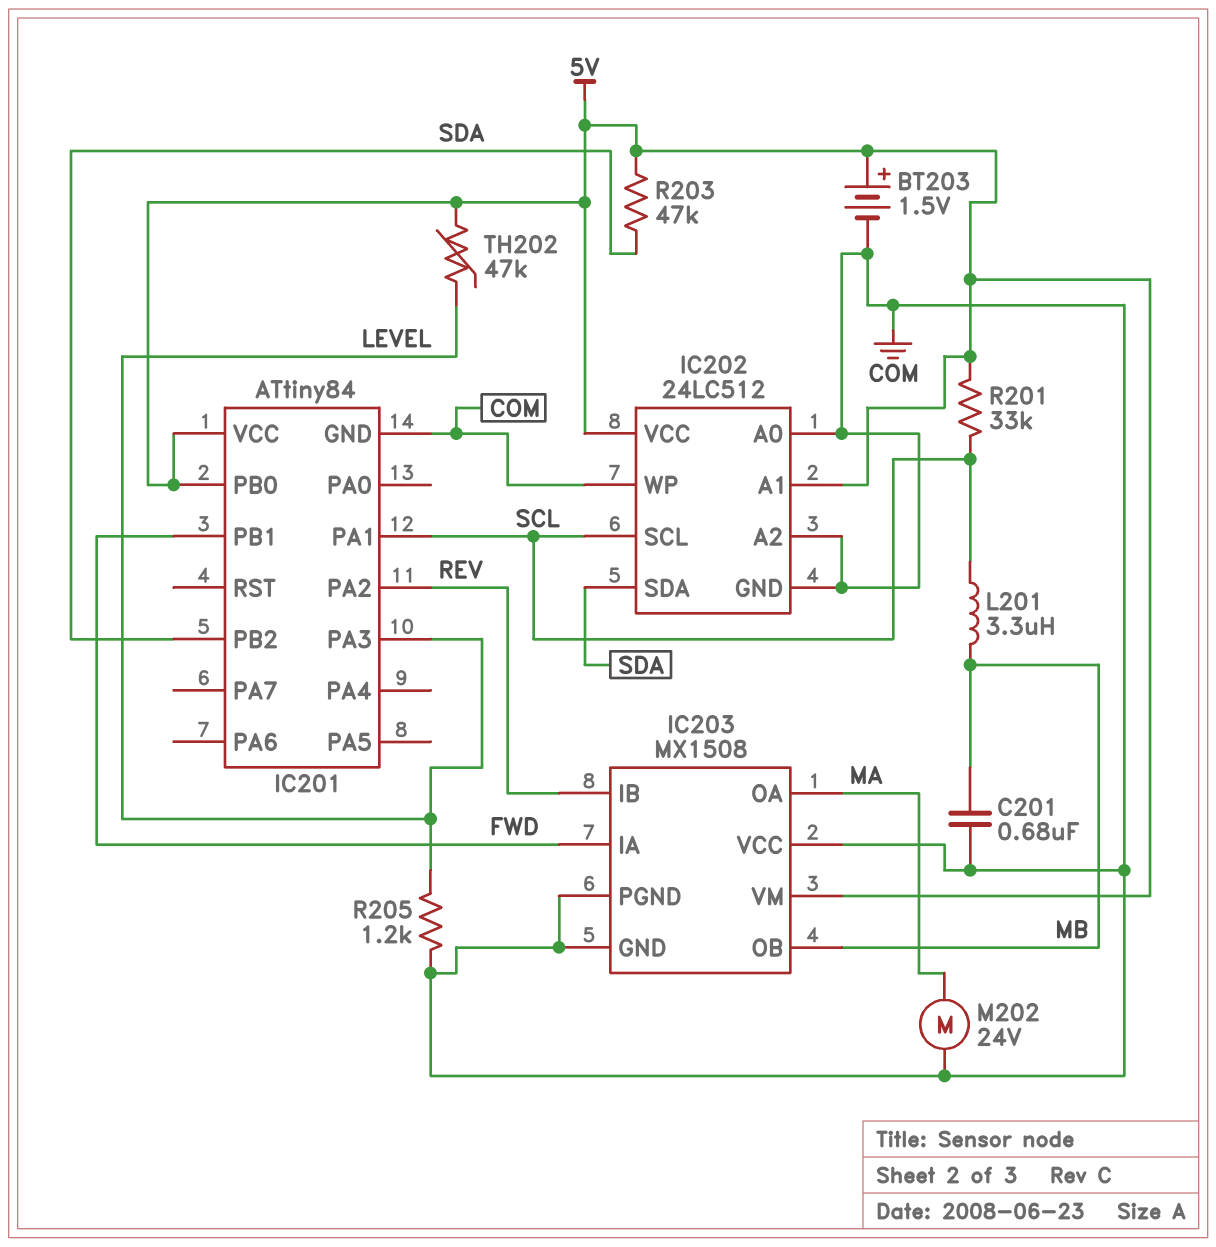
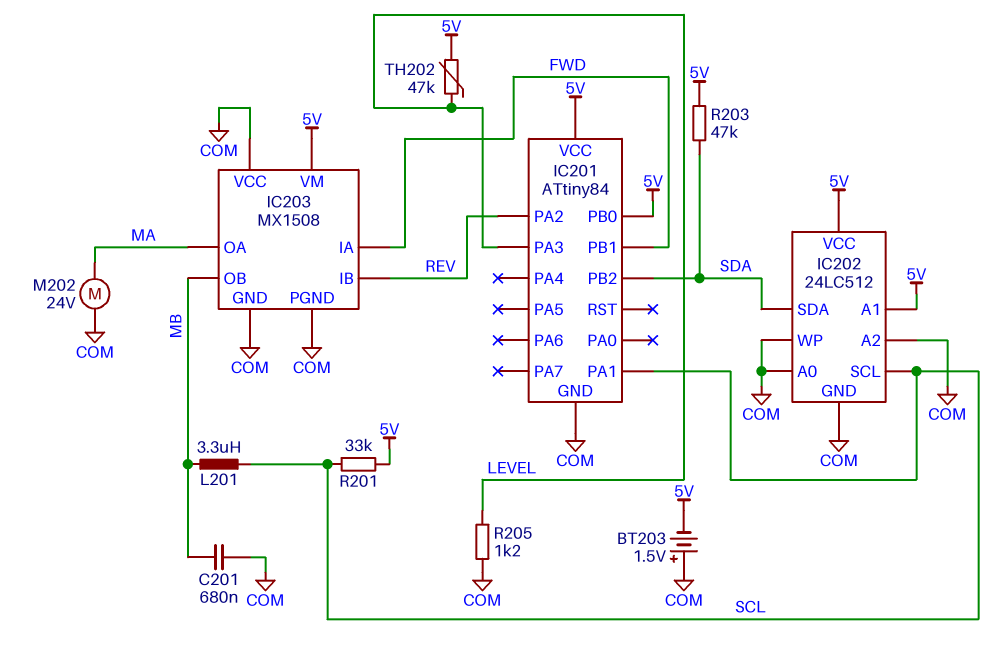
BT203: 1.5V (plus 5V, minus COM) -> 1.5V (plus COM, minus 5V)

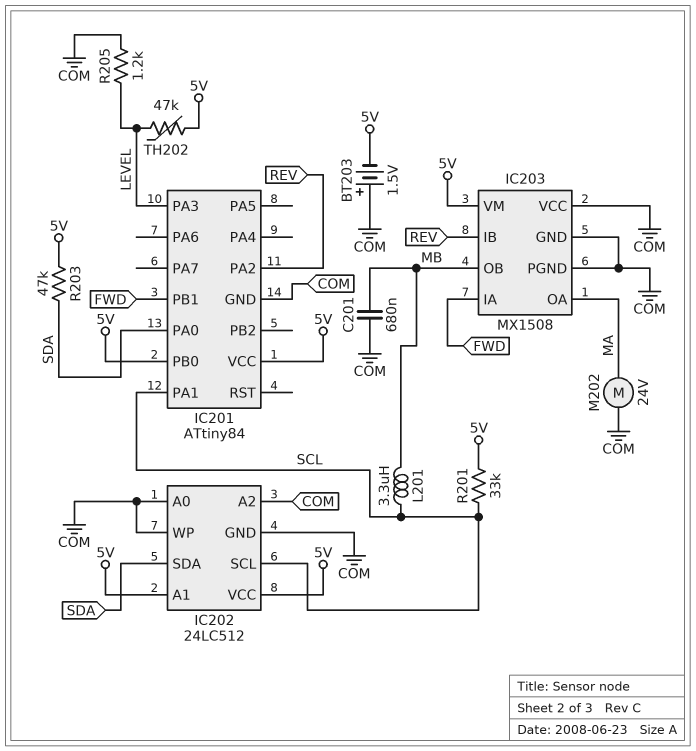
IC201 pin PA0: none -> SDA
IC201 pin PB2: SDA -> none

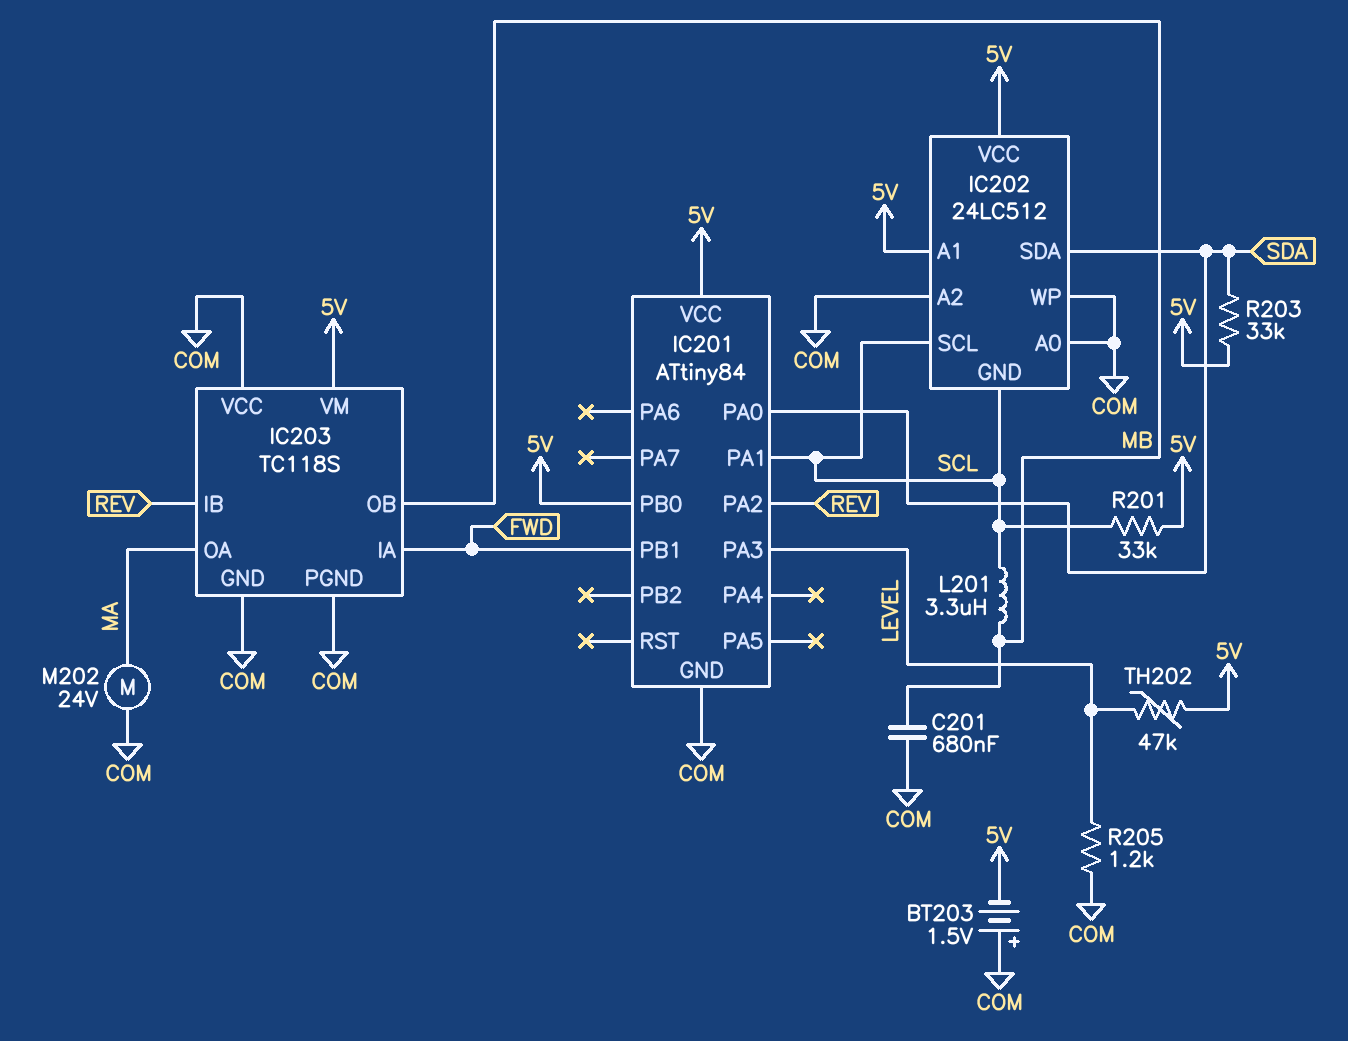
IC202 pin GND: COM -> SCL
IC203: MX1508 -> TC118S
R203: 47k (5V, SDA) -> 33k (5V, SDA)

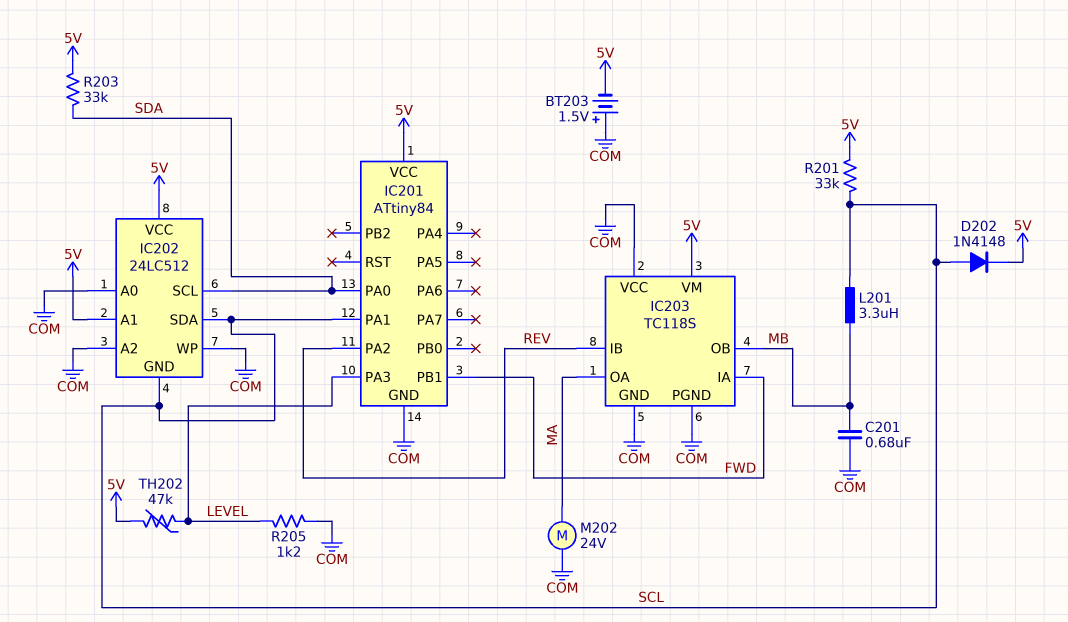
D202: none -> diode 1N4148 (A SCL, K 5V)
IC201 pin PB0: 5V -> none
IC202 pin SCL: SCL -> SDA
IC202 pin SDA: SDA -> SCL

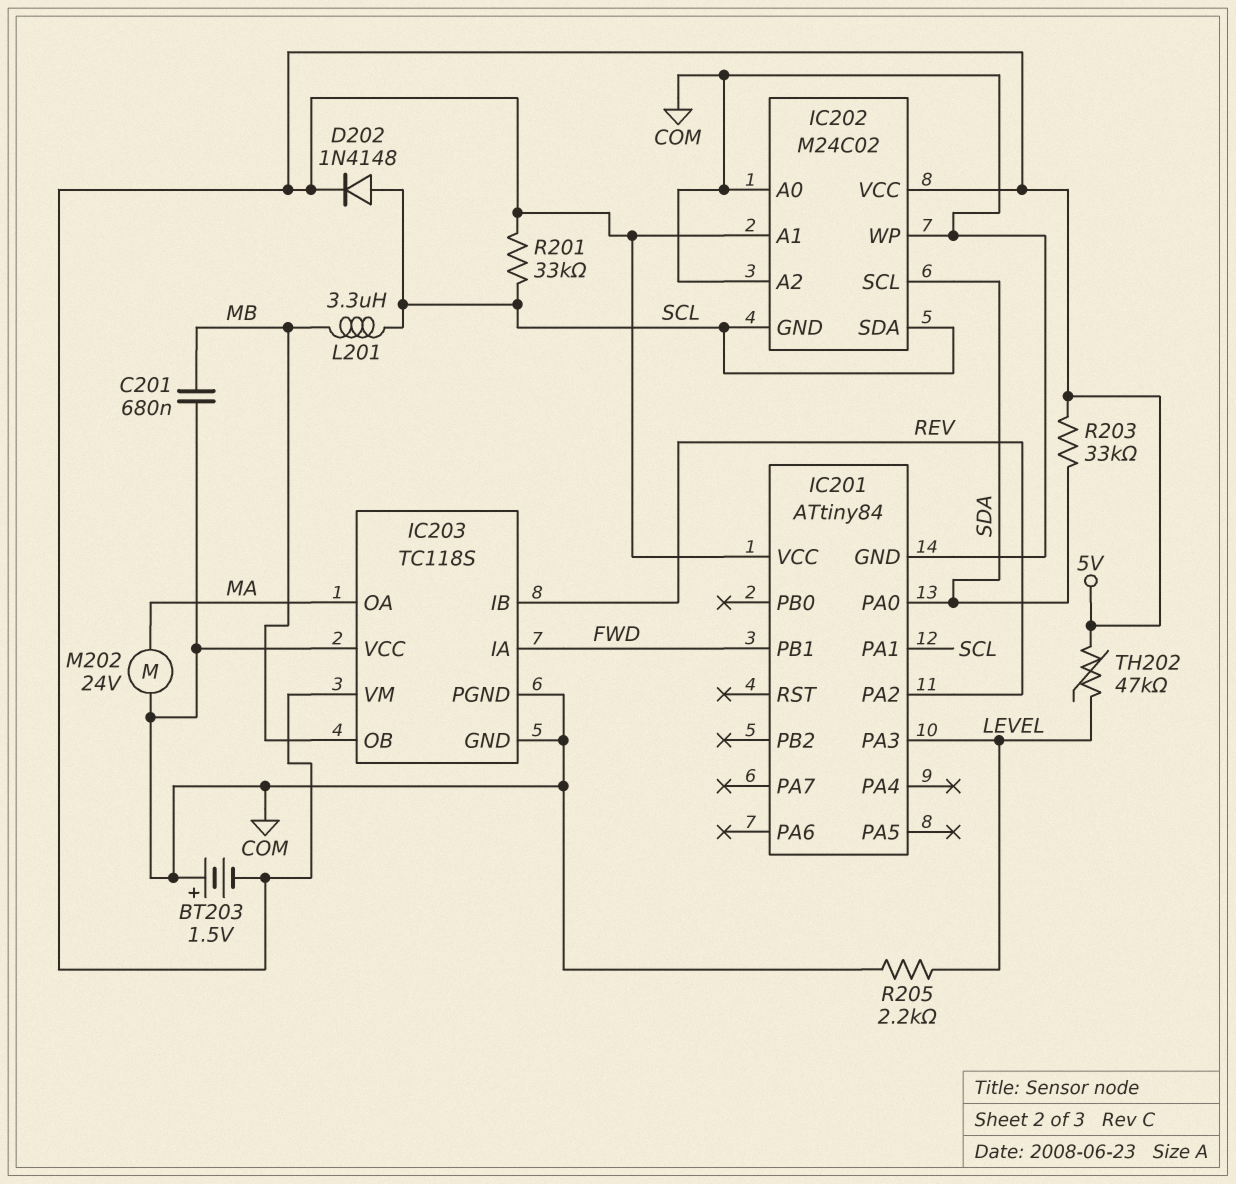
IC202: 24LC512 -> M24C02
R205: 1.2k (COM, LEVEL) -> 2.2k (COM, LEVEL)

